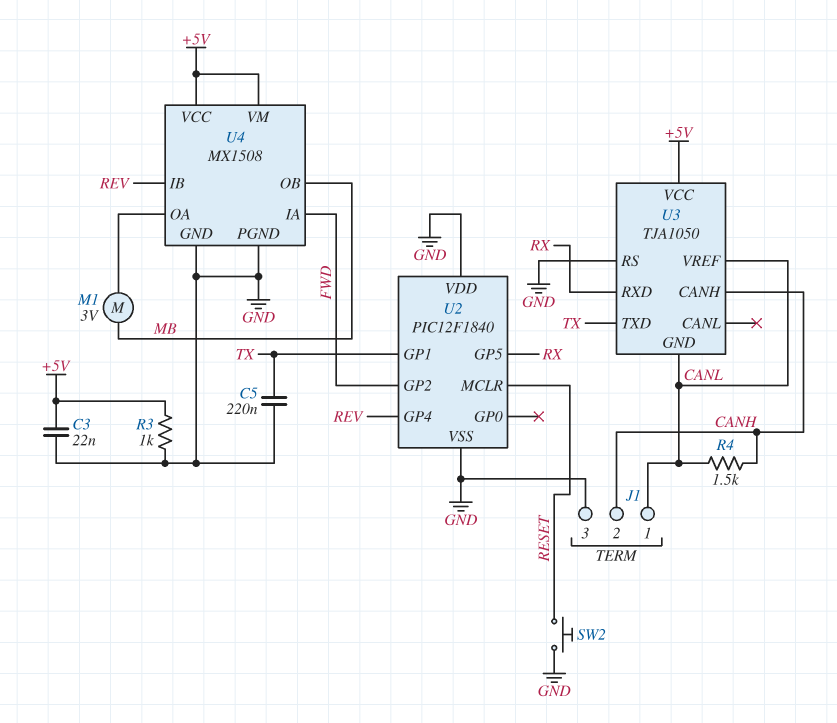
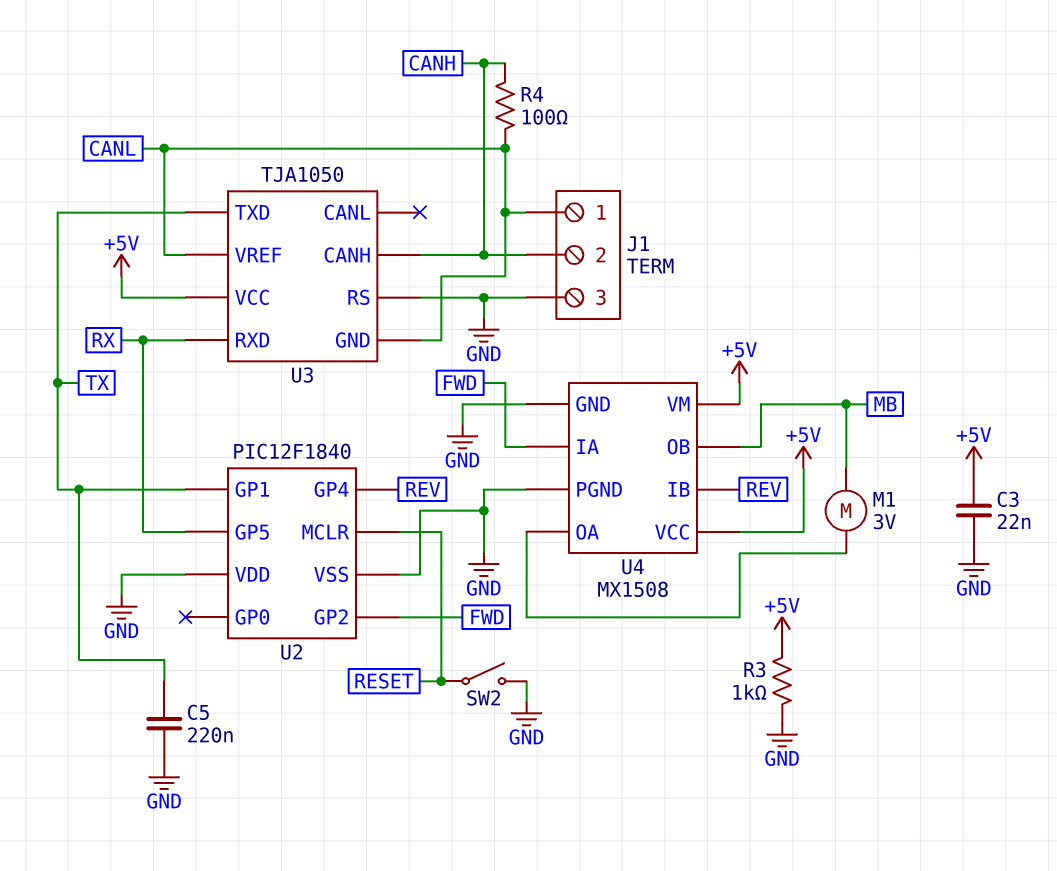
R4: 1.5k (CANH, CANL) -> 100 (CANH, CANL)
SW2: button (GND, RESET) -> switch (GND, RESET)

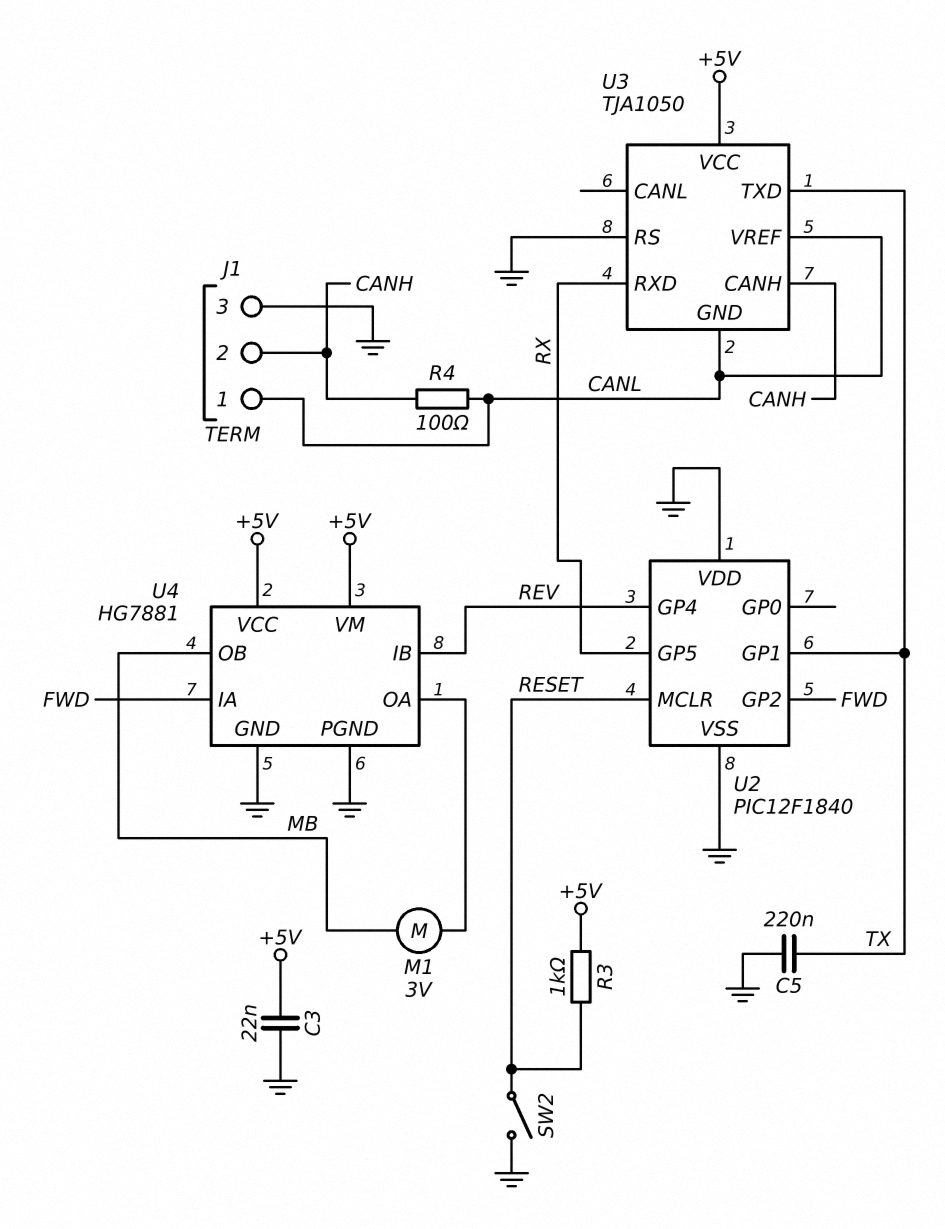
R3: 1k (+5V, GND) -> 1k (+5V, RESET)
U4: MX1508 -> HG7881

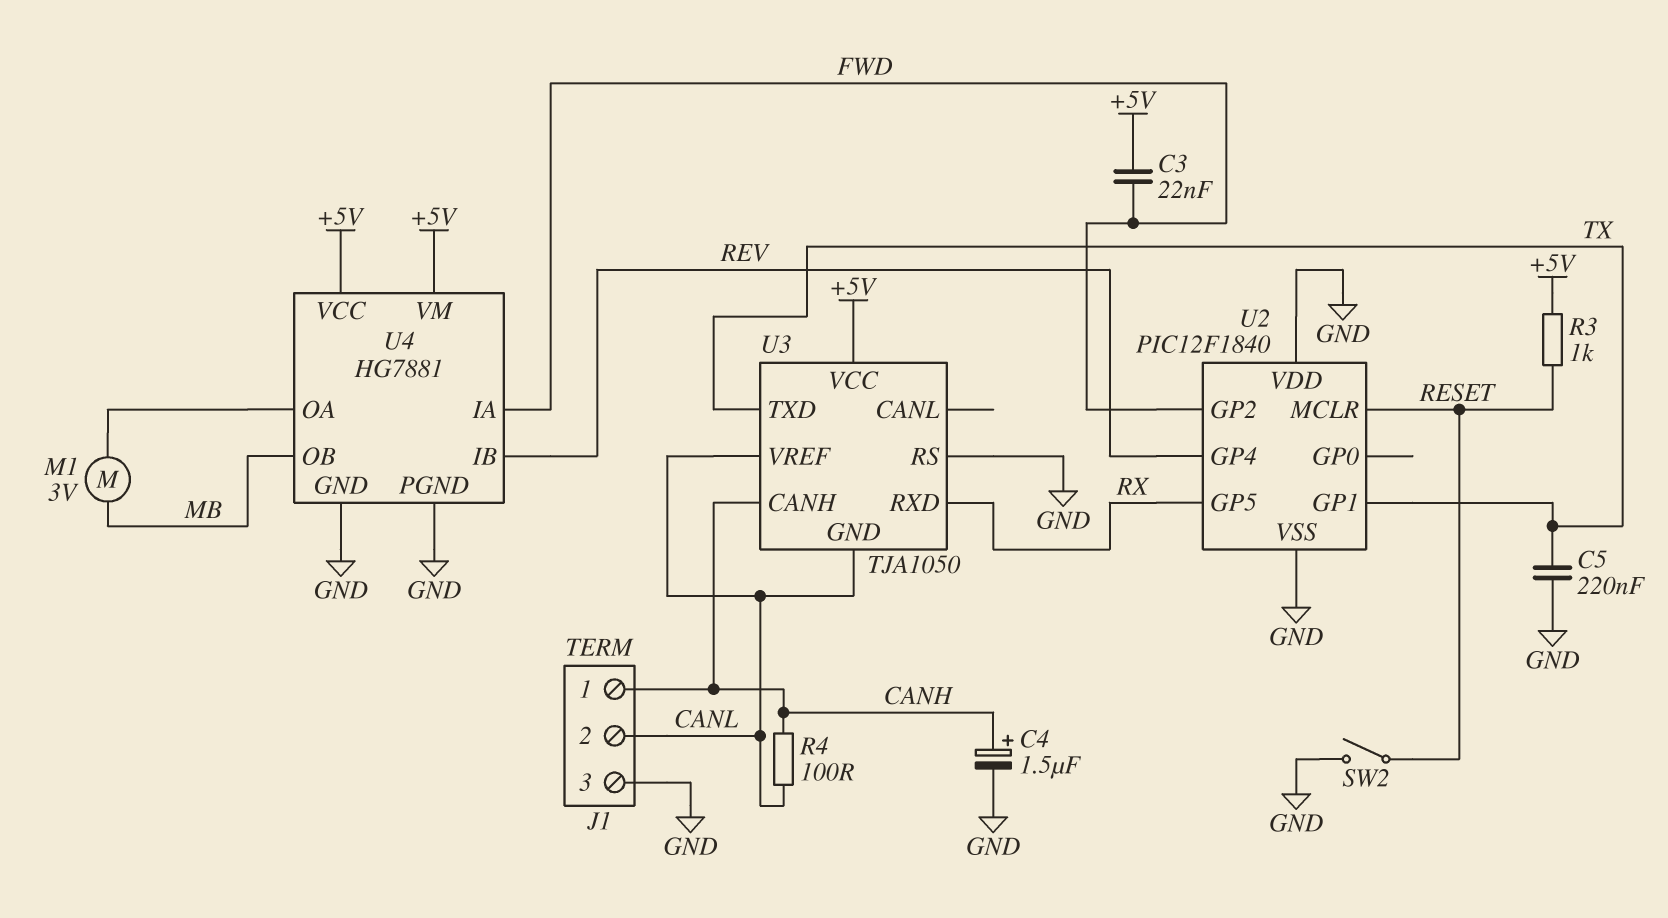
C3: 22nF (+5V, GND) -> 22nF (+5V, FWD)
C4: none -> 1.5uF (plus CANH, minus GND)
J1 pin 1: CANL -> CANH
J1 pin 2: CANH -> CANL

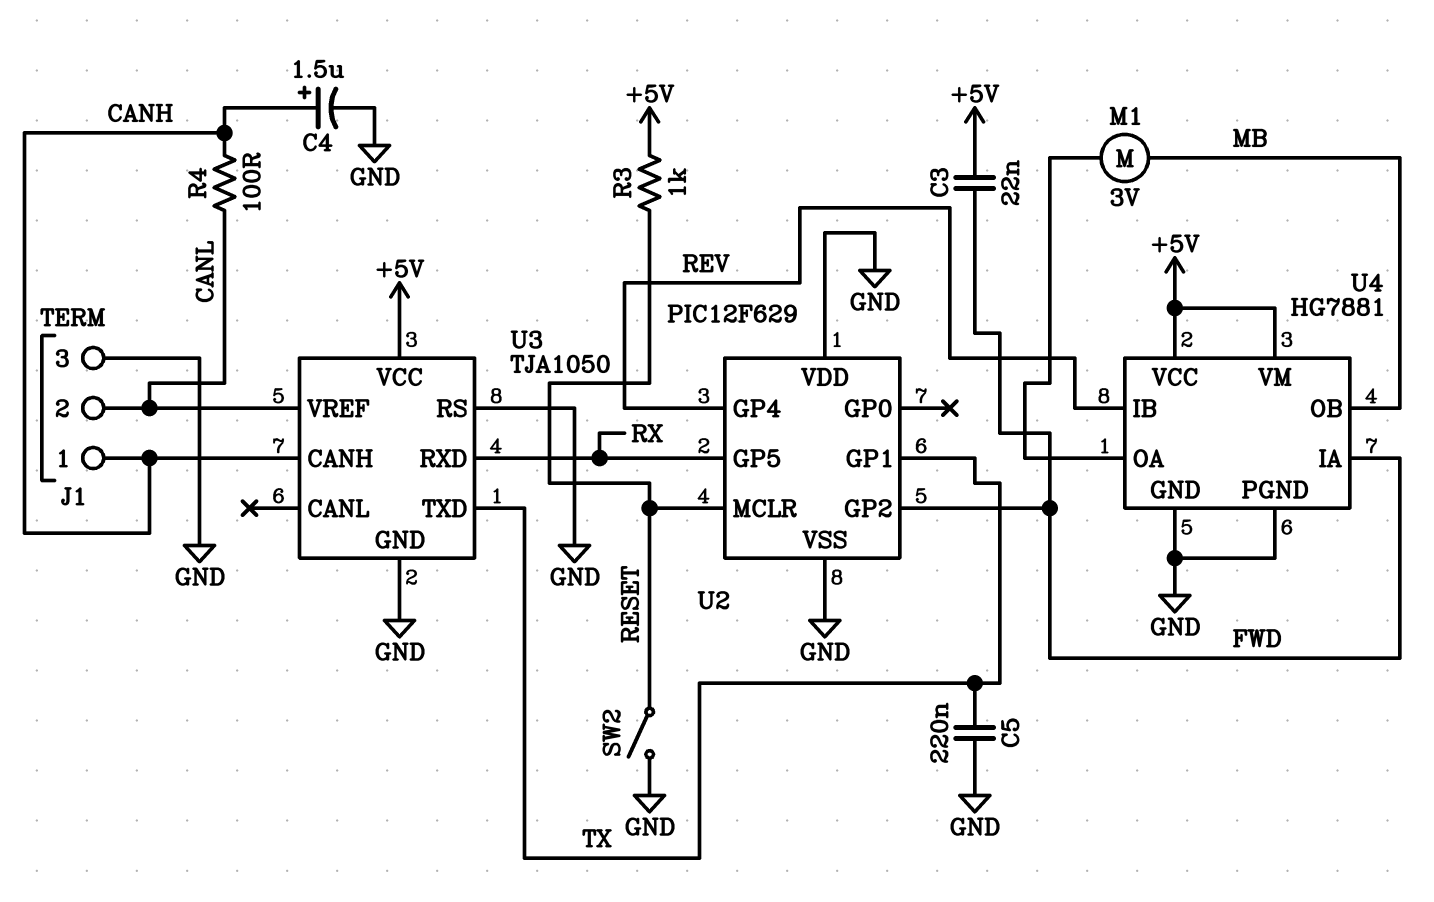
U2: PIC12F1840 -> PIC12F629
U3 pin GND: CANL -> GND

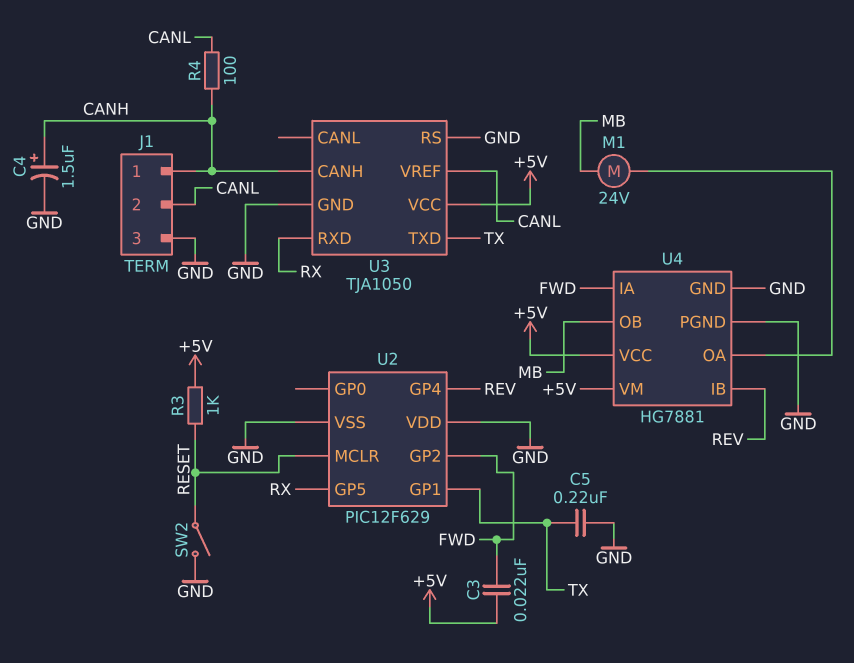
M1: motor 3V (MB, U4/OA) -> motor 24V (MB, U4/OA)

